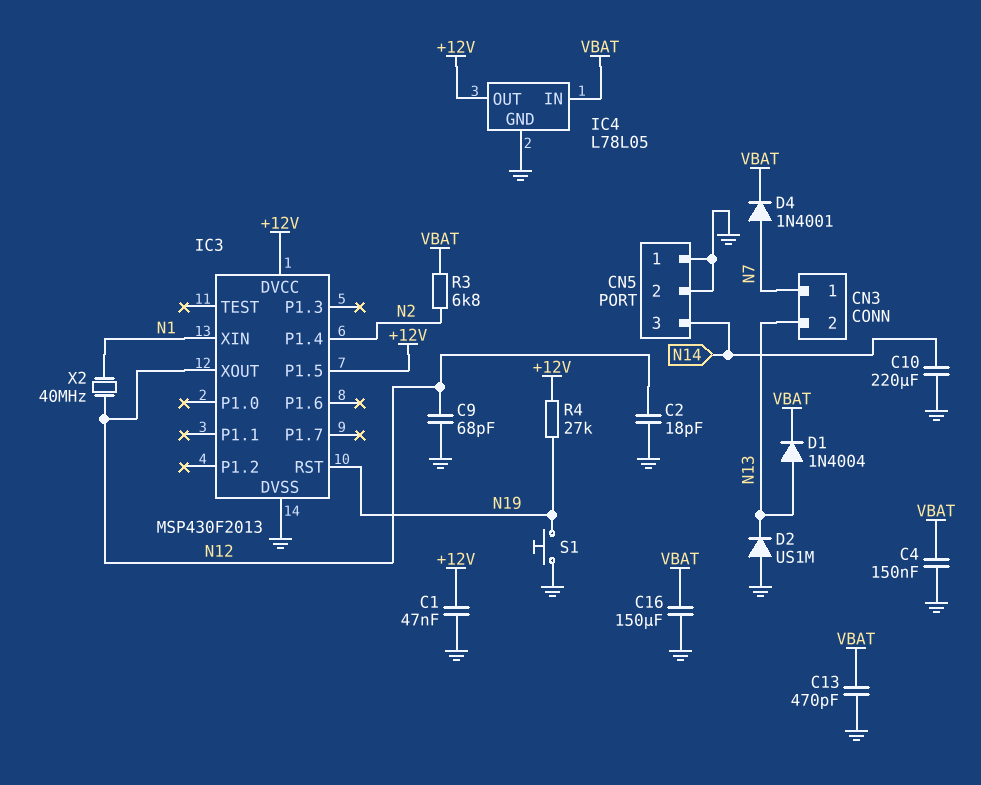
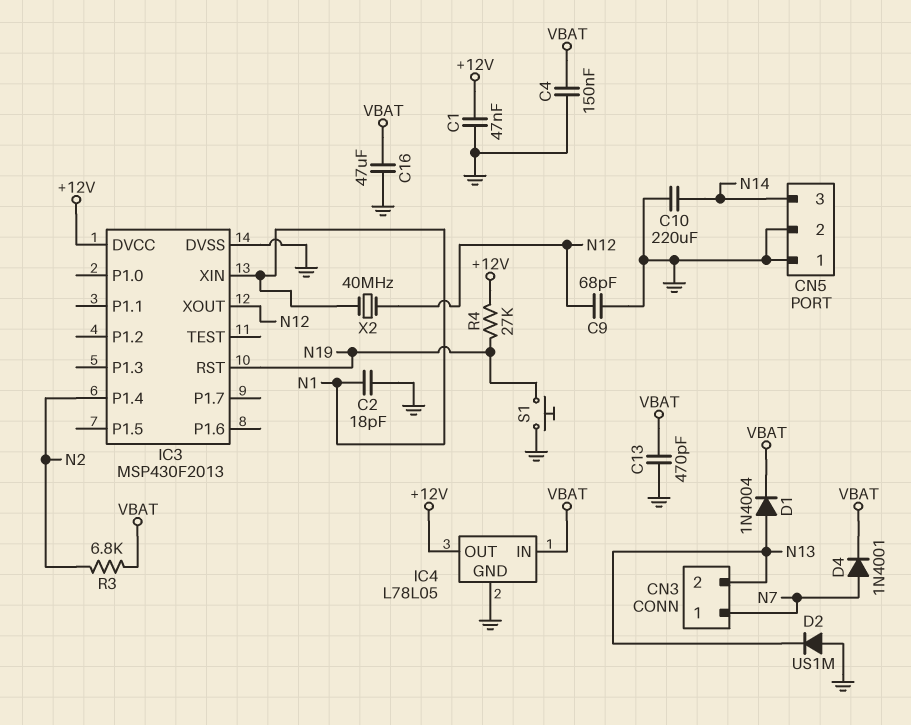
C2: 18pF (GND, N12) -> 18pF (GND, N1)
C16: 150uF (GND, VBAT) -> 47uF (GND, VBAT)
IC3 pin P1.5: +12V -> none

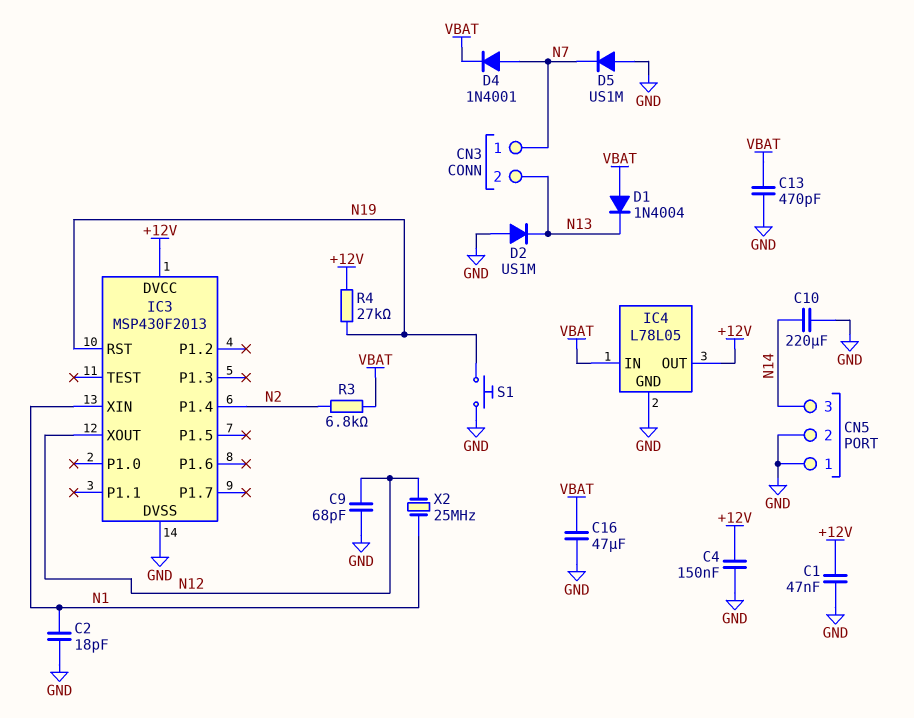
C4: 150nF (GND, VBAT) -> 150nF (+12V, GND)
D1: diode 1N4004 (A N13, K VBAT) -> diode 1N4004 (A VBAT, K N13)
D5: none -> diode US1M (A GND, K N7)
X2: 40MHz (N1, N12) -> 25MHz (N1, N12)

